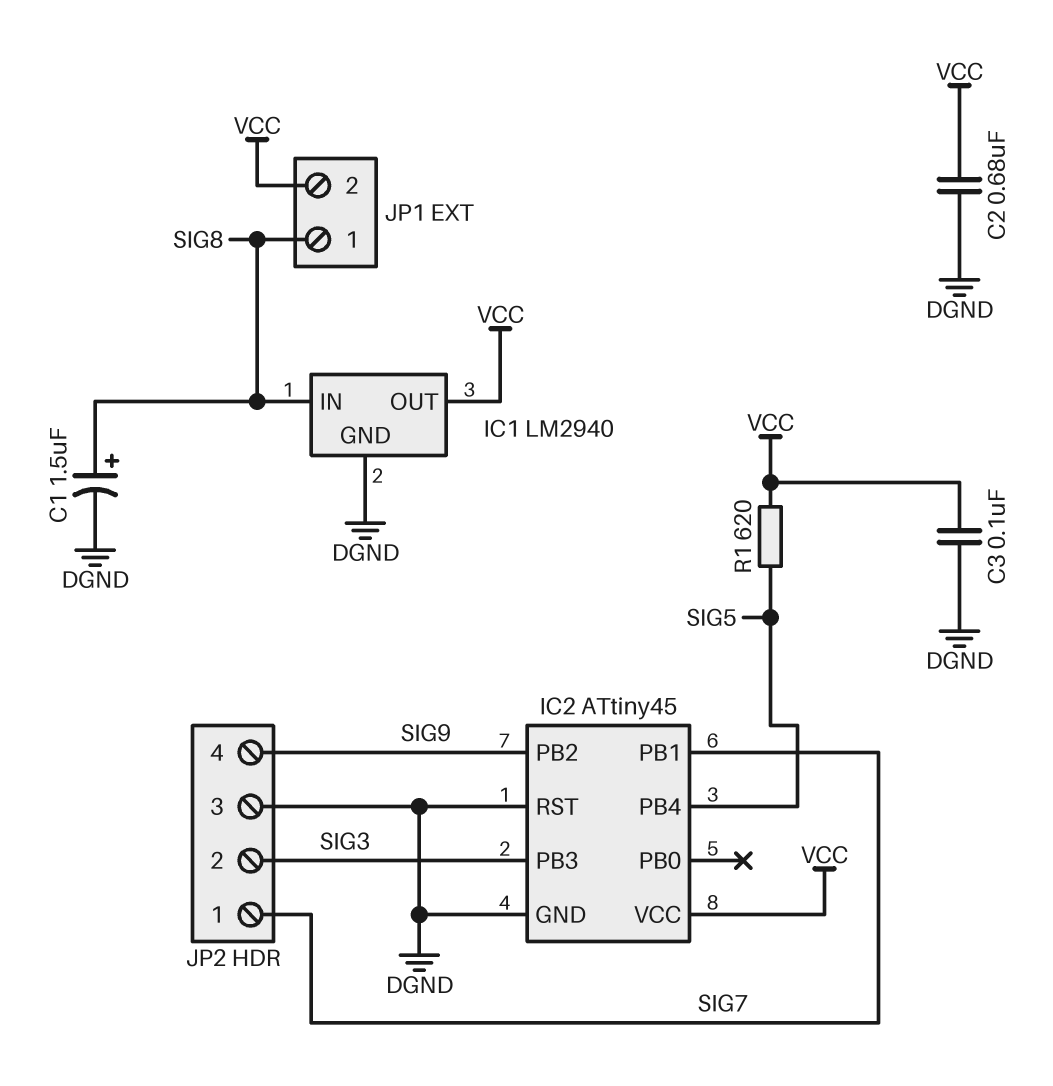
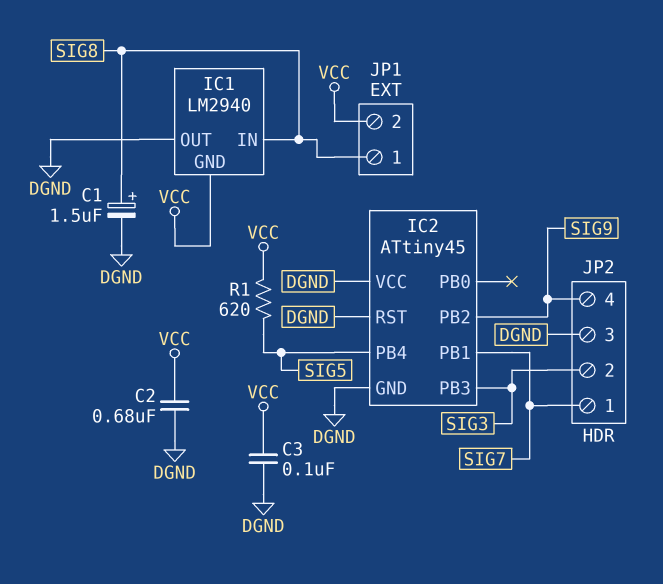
IC1 pin GND: DGND -> VCC
IC1 pin OUT: VCC -> DGND
IC2 pin VCC: VCC -> DGND

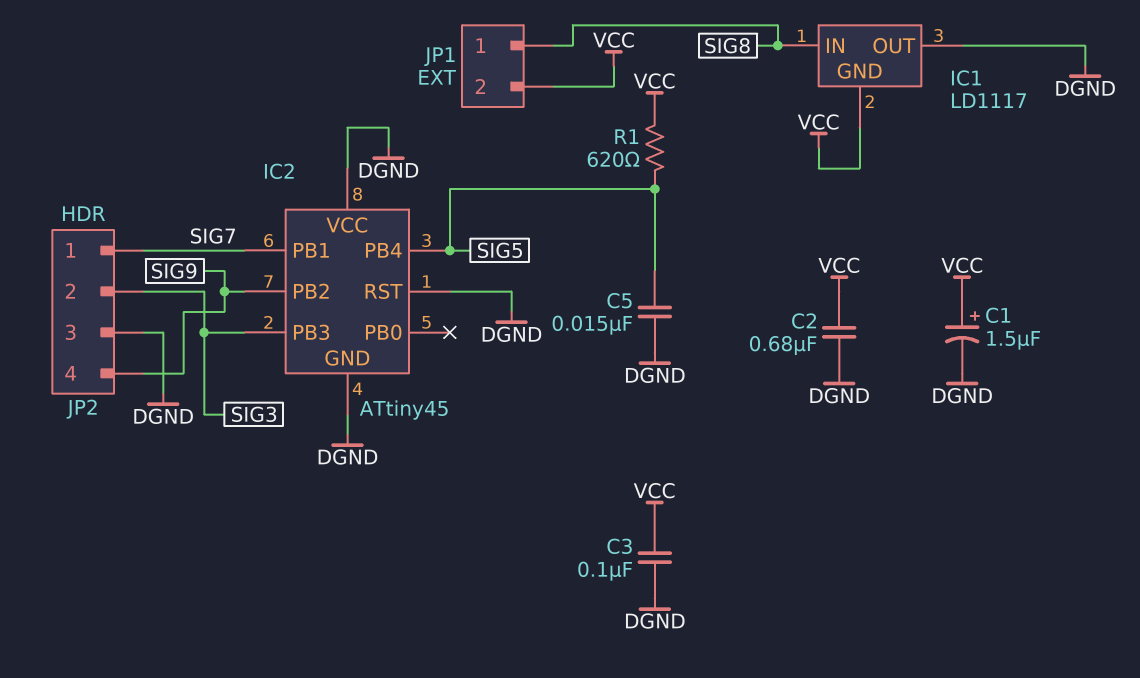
C1: 1.5uF (plus SIG8, minus DGND) -> 1.5uF (plus VCC, minus DGND)
C5: none -> 15nF (DGND, SIG5)
IC1: LM2940 -> LD1117

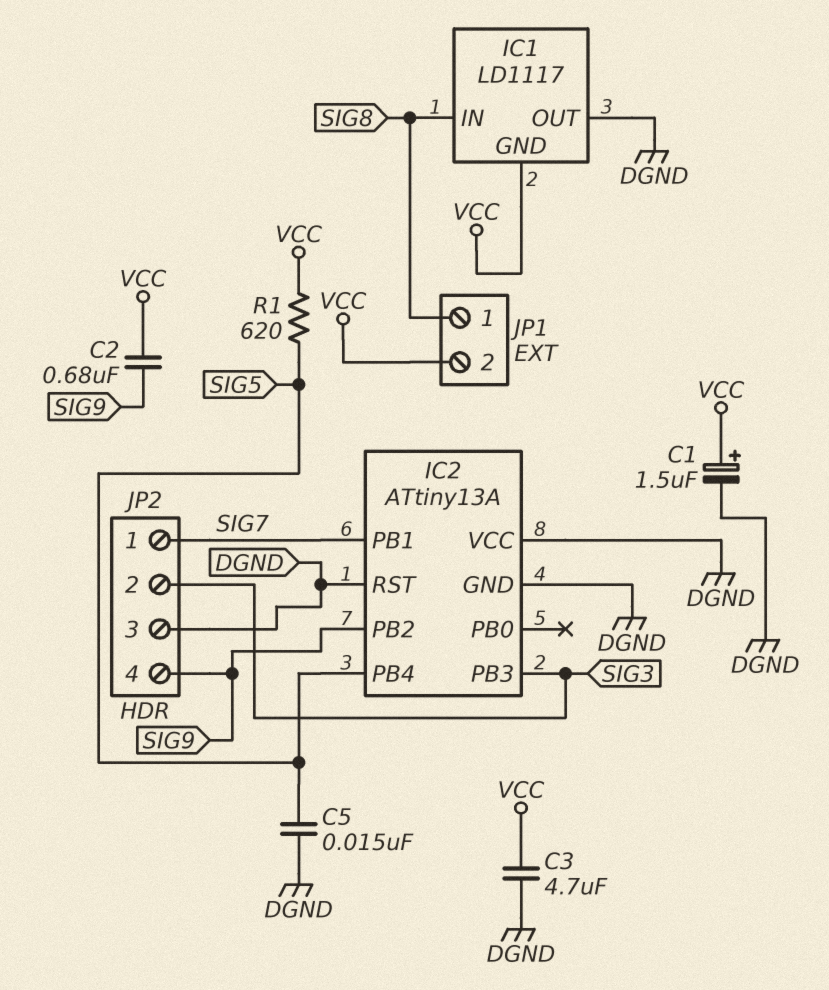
C2: 680nF (DGND, VCC) -> 680nF (SIG9, VCC)
C3: 100nF (DGND, VCC) -> 4.7uF (DGND, VCC)
IC2: ATtiny45 -> ATtiny13A

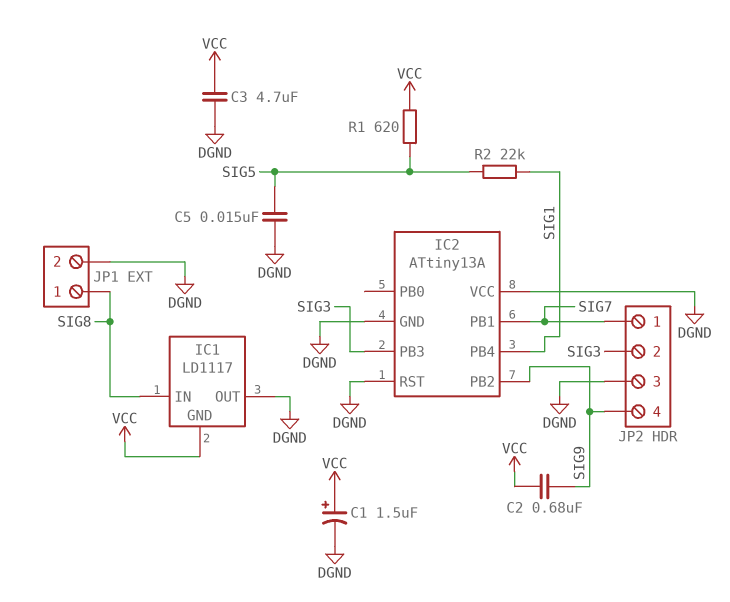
IC2 pin PB4: SIG5 -> SIG1
JP1 pin 2: VCC -> DGND
R2: none -> 22k (SIG1, SIG5)

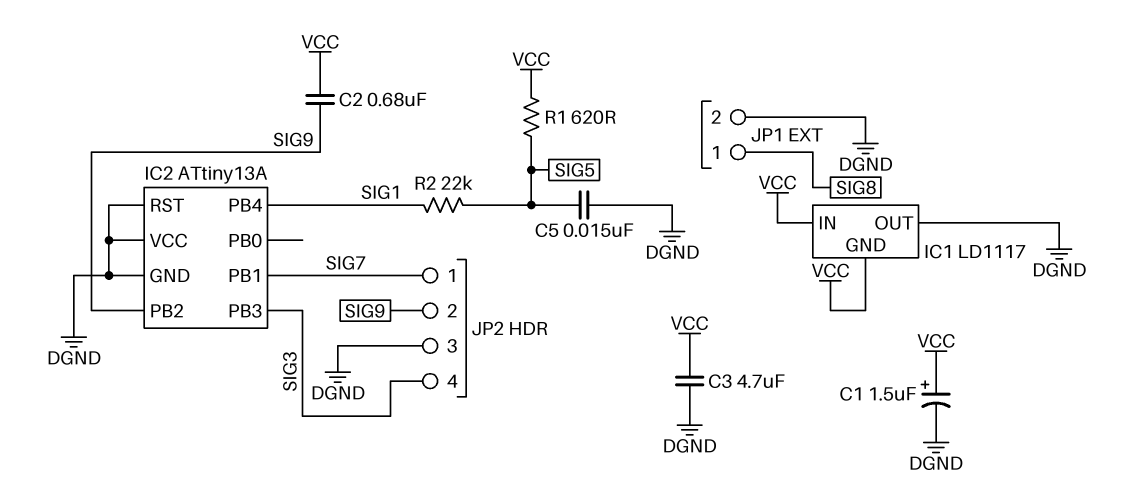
IC1 pin IN: SIG8 -> VCC
JP2 pin 2: SIG3 -> SIG9
JP2 pin 4: SIG9 -> SIG3

